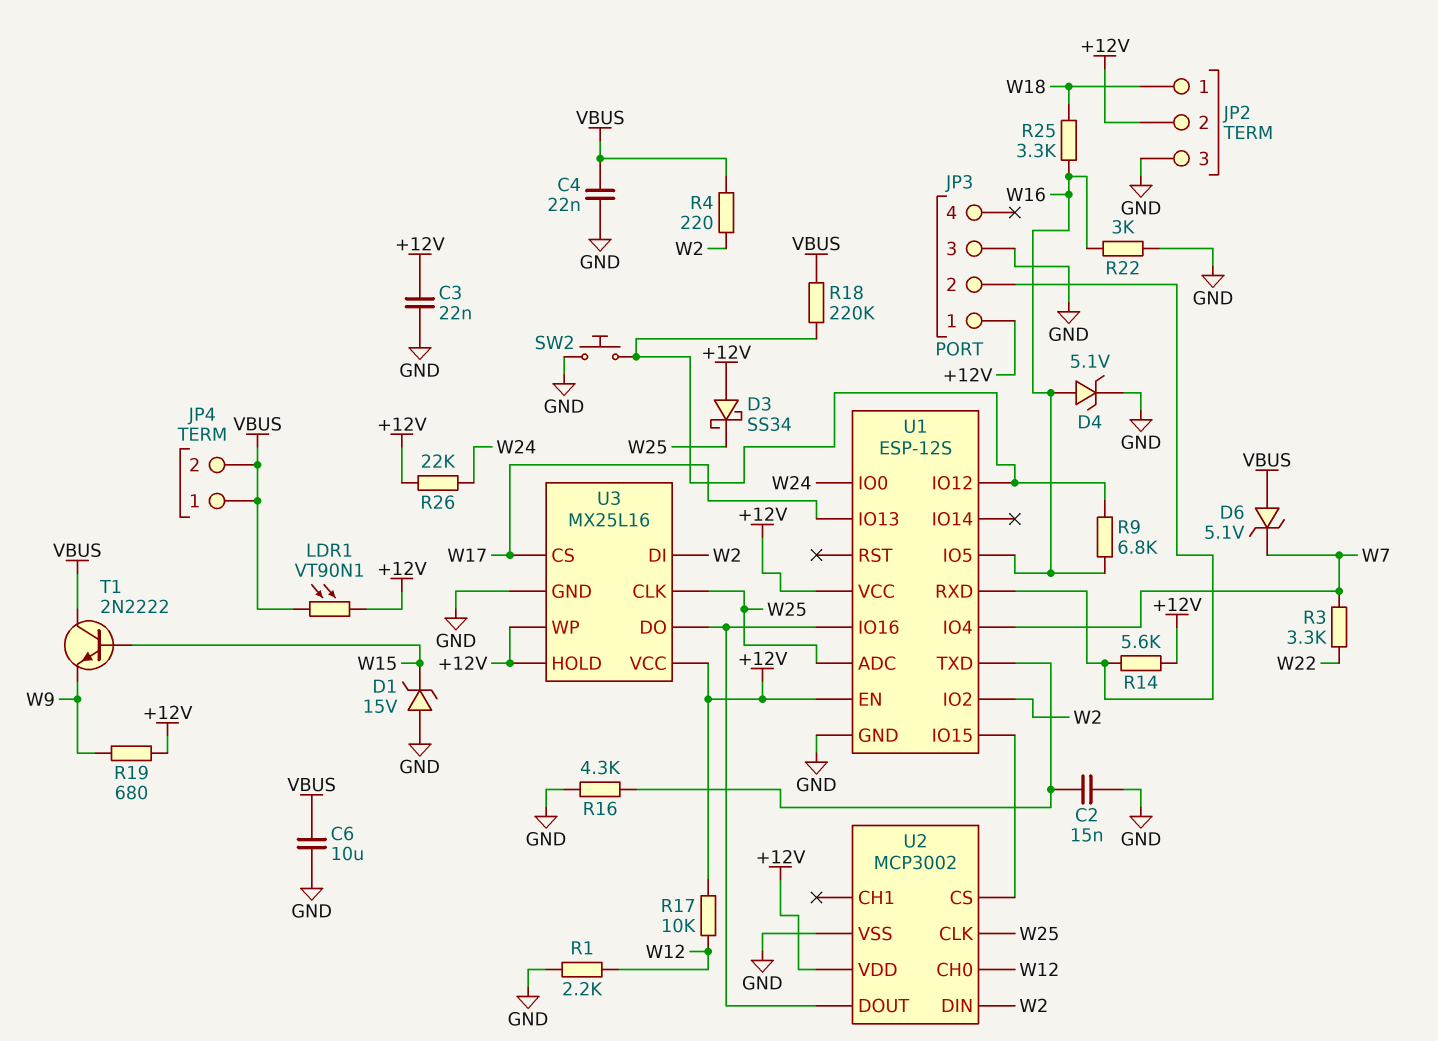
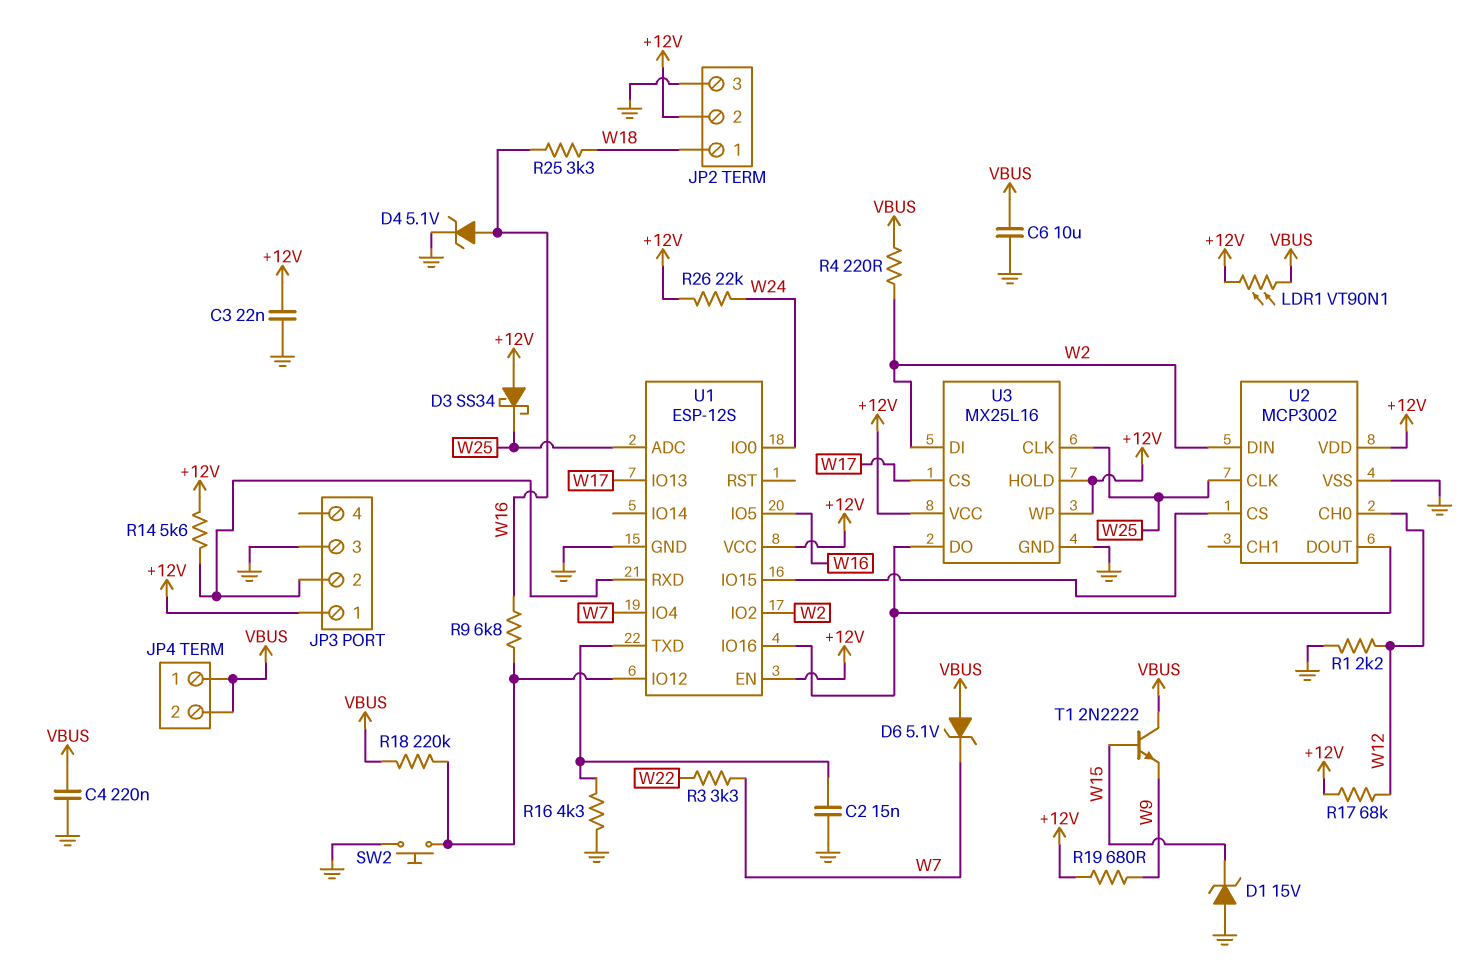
C4: 22nF (GND, VBUS) -> 220nF (GND, VBUS)
R17: 10k (+12V, W12) -> 68k (+12V, W12)
R22: 3k (GND, W16) -> none

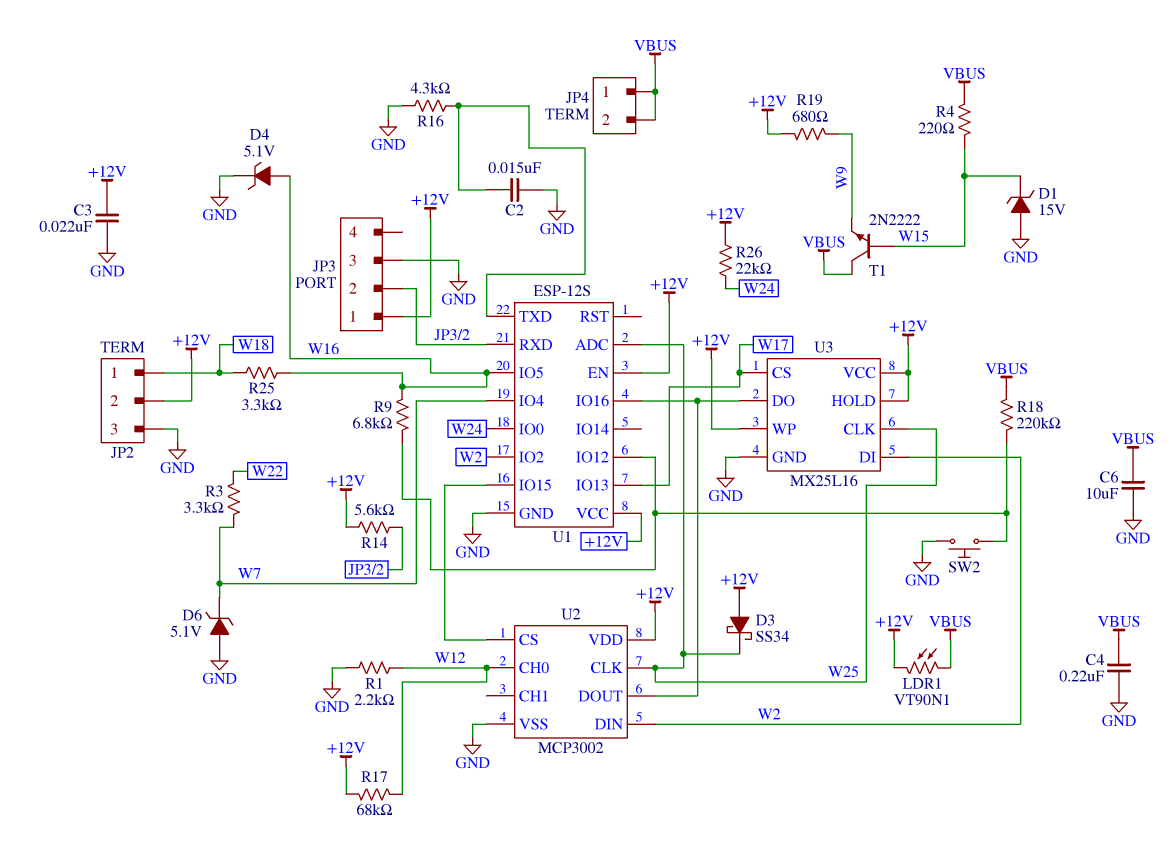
D6: zener 5.1V (A VBUS, K W7) -> zener 5.1V (A GND, K W7)
R4: 220 (VBUS, W2) -> 220 (VBUS, W15)

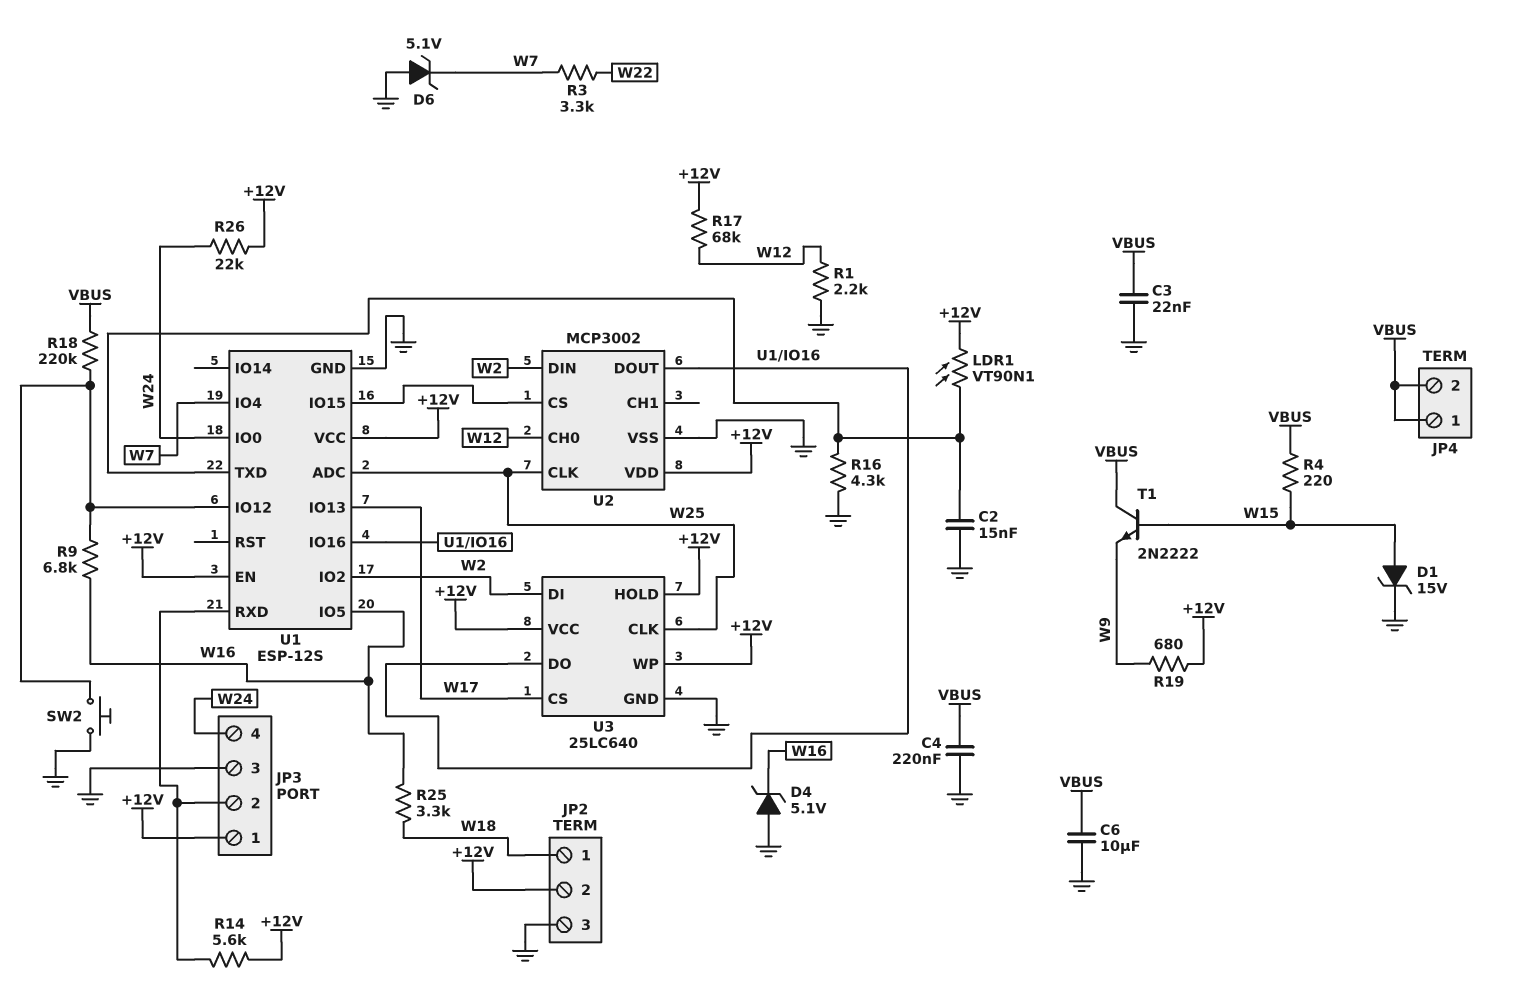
C3: 22nF (+12V, GND) -> 22nF (GND, VBUS)
D1: zener 15V (A GND, K W15) -> zener 15V (A W15, K GND)
D3: schottky SS34 (A +12V, K W25) -> none
D4: zener 5.1V (A W16, K GND) -> zener 5.1V (A GND, K W16)
JP3 pin 4: none -> W24
LDR1: VT90N1 (+12V, VBUS) -> VT90N1 (+12V, U1/TXD)
U3: MX25L16 -> 25LC640

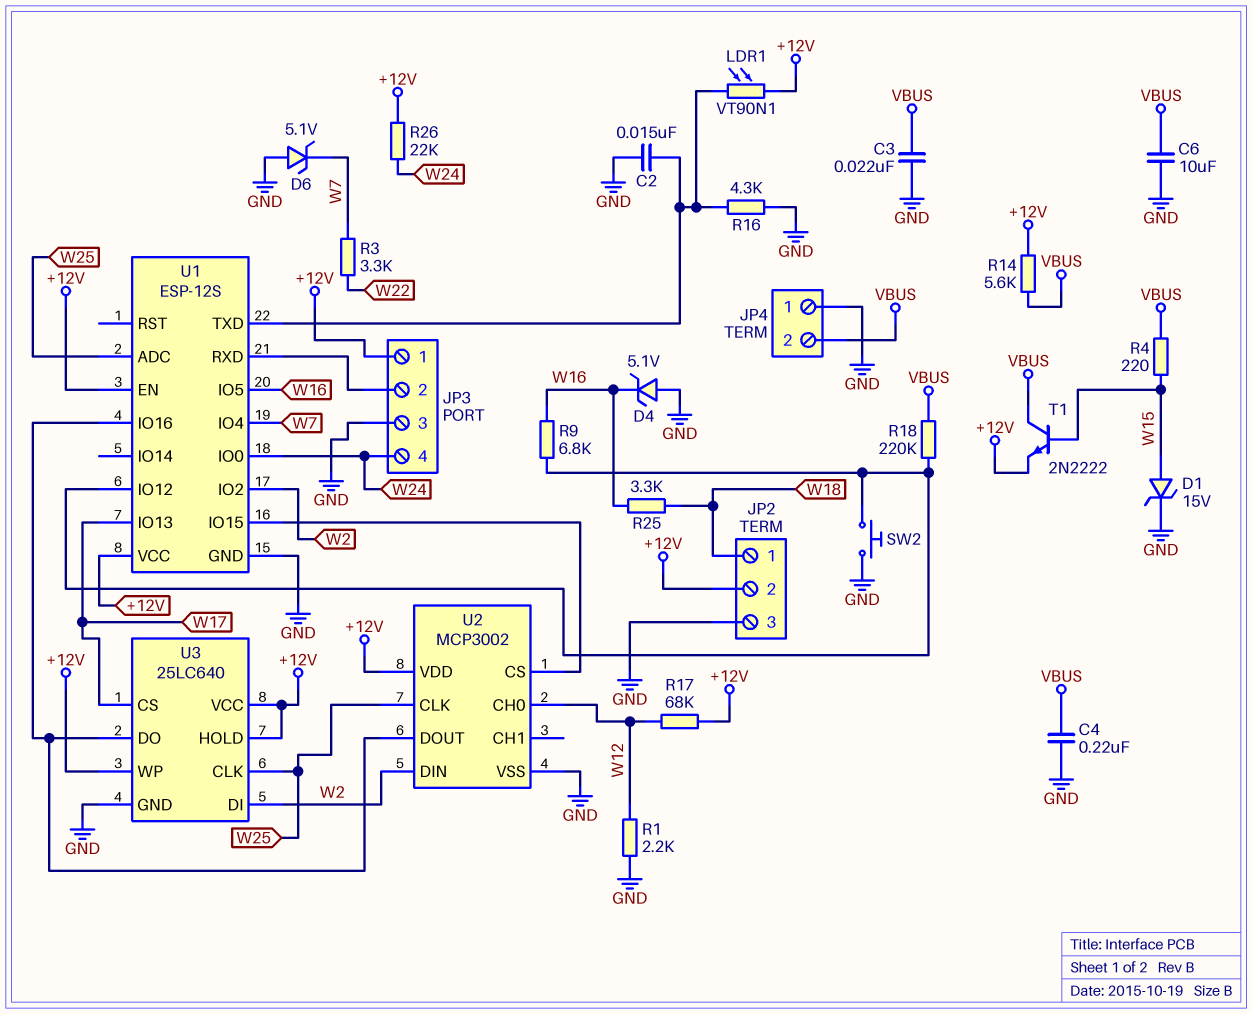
JP4 pin 1: VBUS -> GND
R14: 5.6k (+12V, JP3/2) -> 5.6k (+12V, VBUS)
R19: 680 (+12V, W9) -> none
T1: NPN 2N2222 (B W15, C VBUS, E W9) -> NPN 2N2222 (B W15, C VBUS, E +12V)

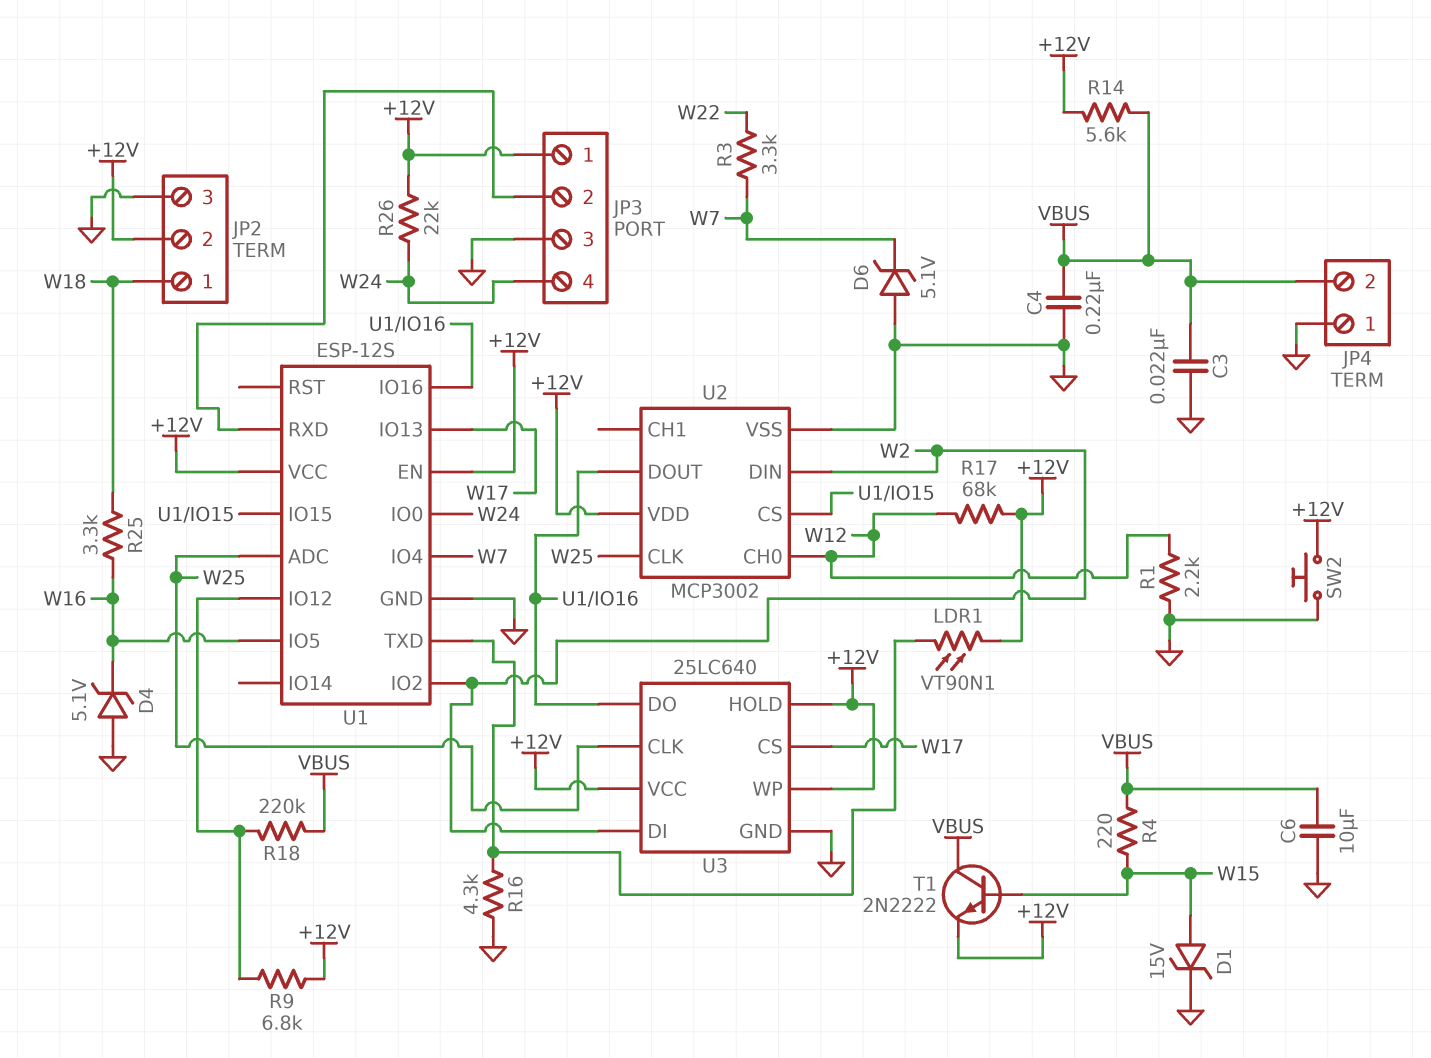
C2: 15nF (GND, U1/TXD) -> none
R9: 6.8k (U1/IO12, W16) -> 6.8k (+12V, U1/IO12)
SW2: button (GND, U1/IO12) -> button (+12V, GND)

